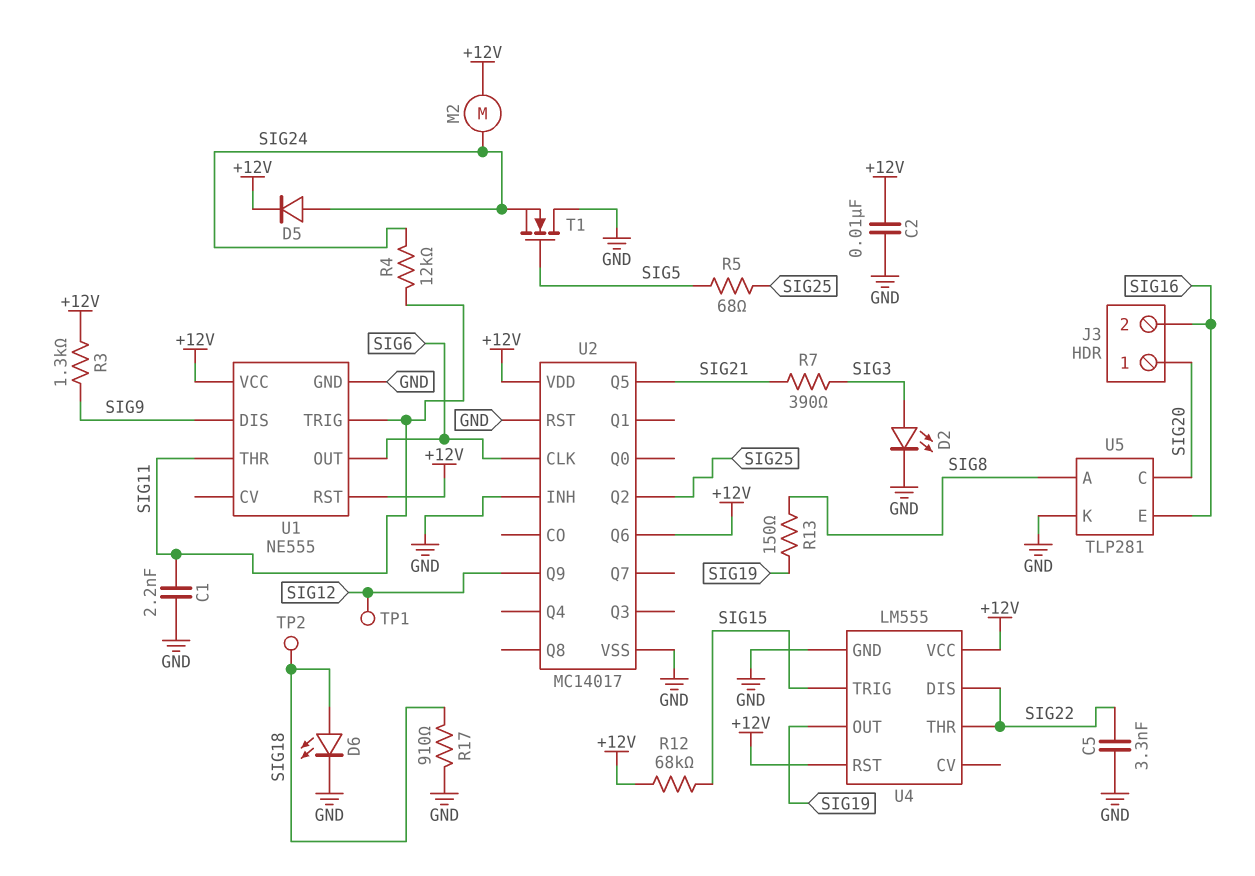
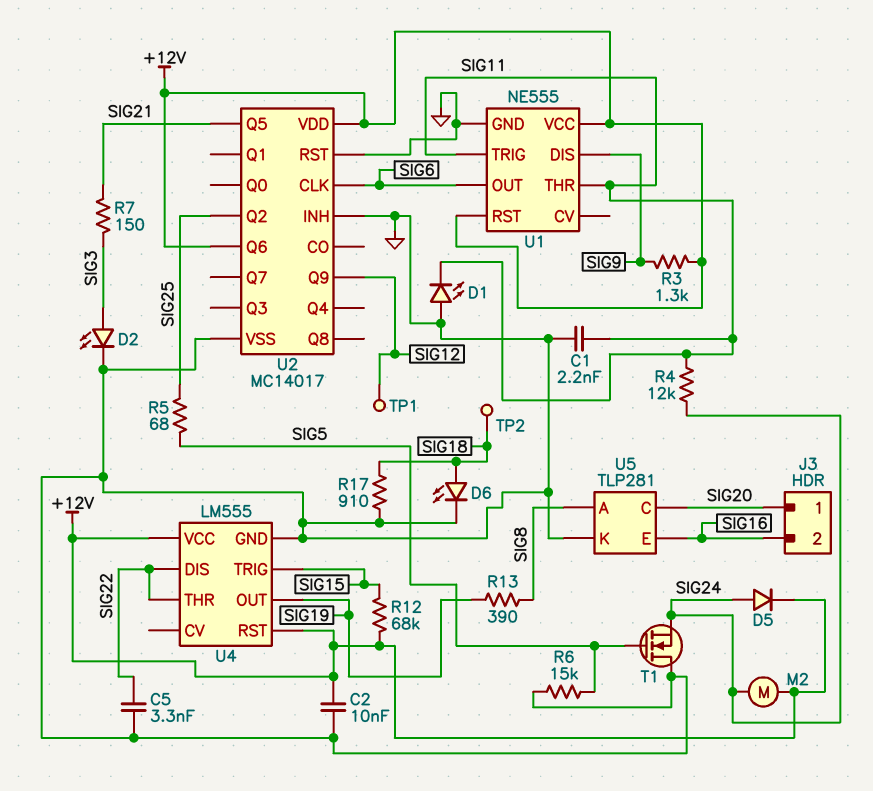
D1: none -> LED (A GND, K SIG11)
R6: none -> 15k (GND, SIG5)
R7: 390 (SIG3, SIG21) -> 150 (SIG3, SIG21)
R13: 150 (SIG8, SIG19) -> 390 (SIG8, SIG19)

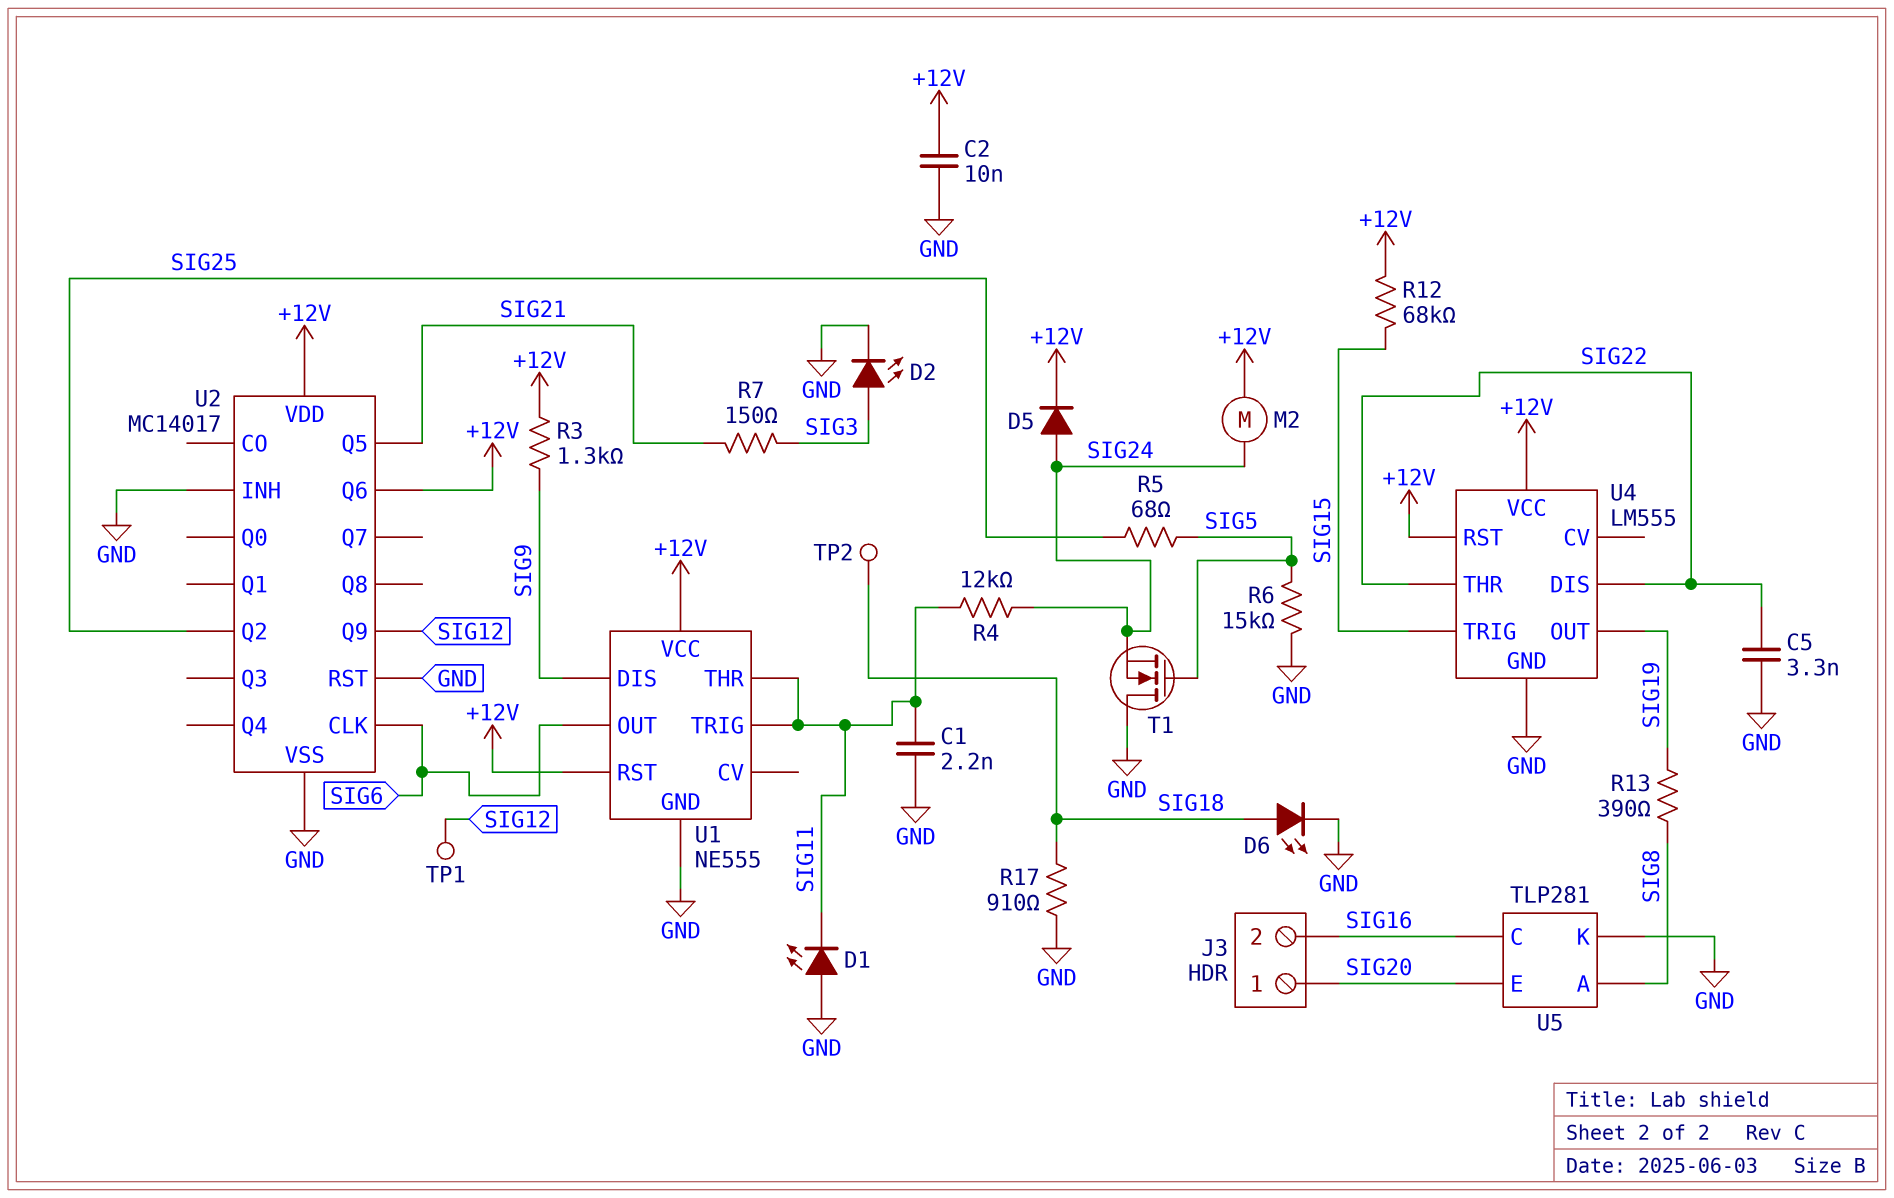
U5 pin C: SIG20 -> SIG16
U5 pin E: SIG16 -> SIG20

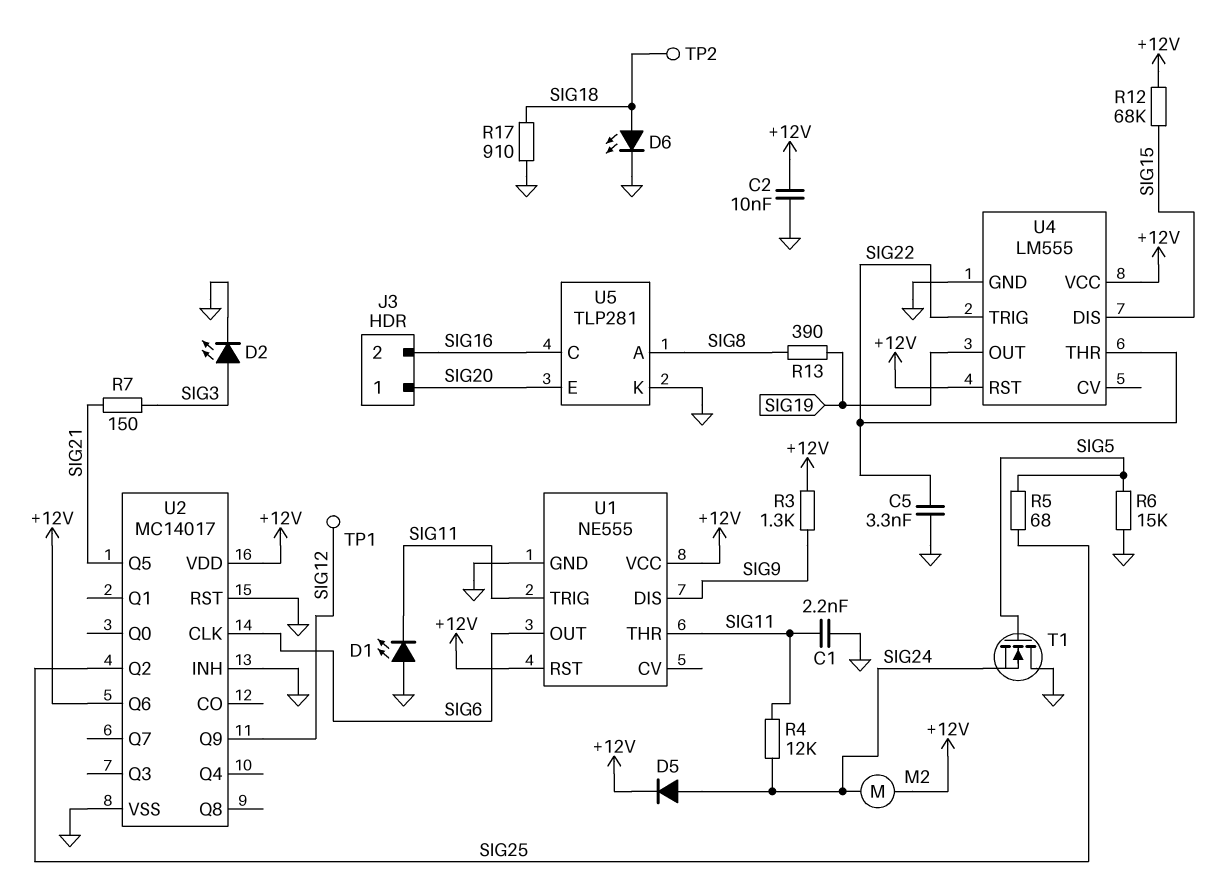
U4 pin DIS: SIG22 -> SIG15
U4 pin TRIG: SIG15 -> SIG22

